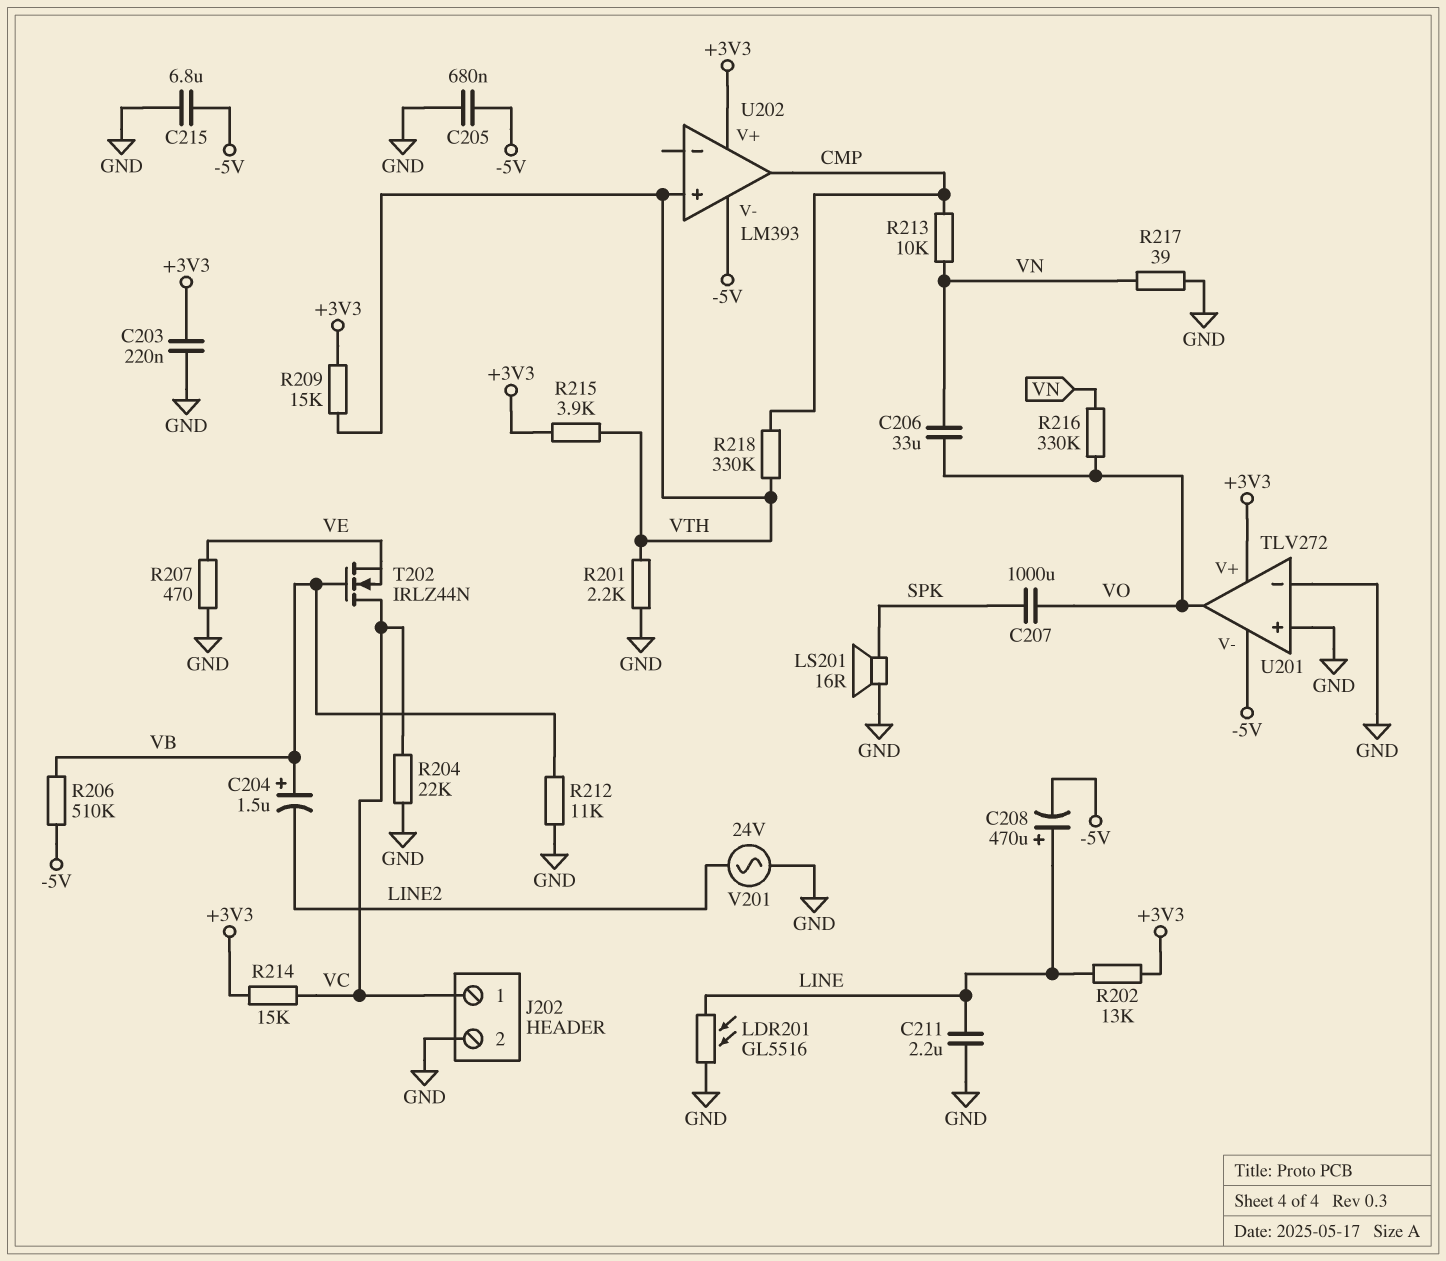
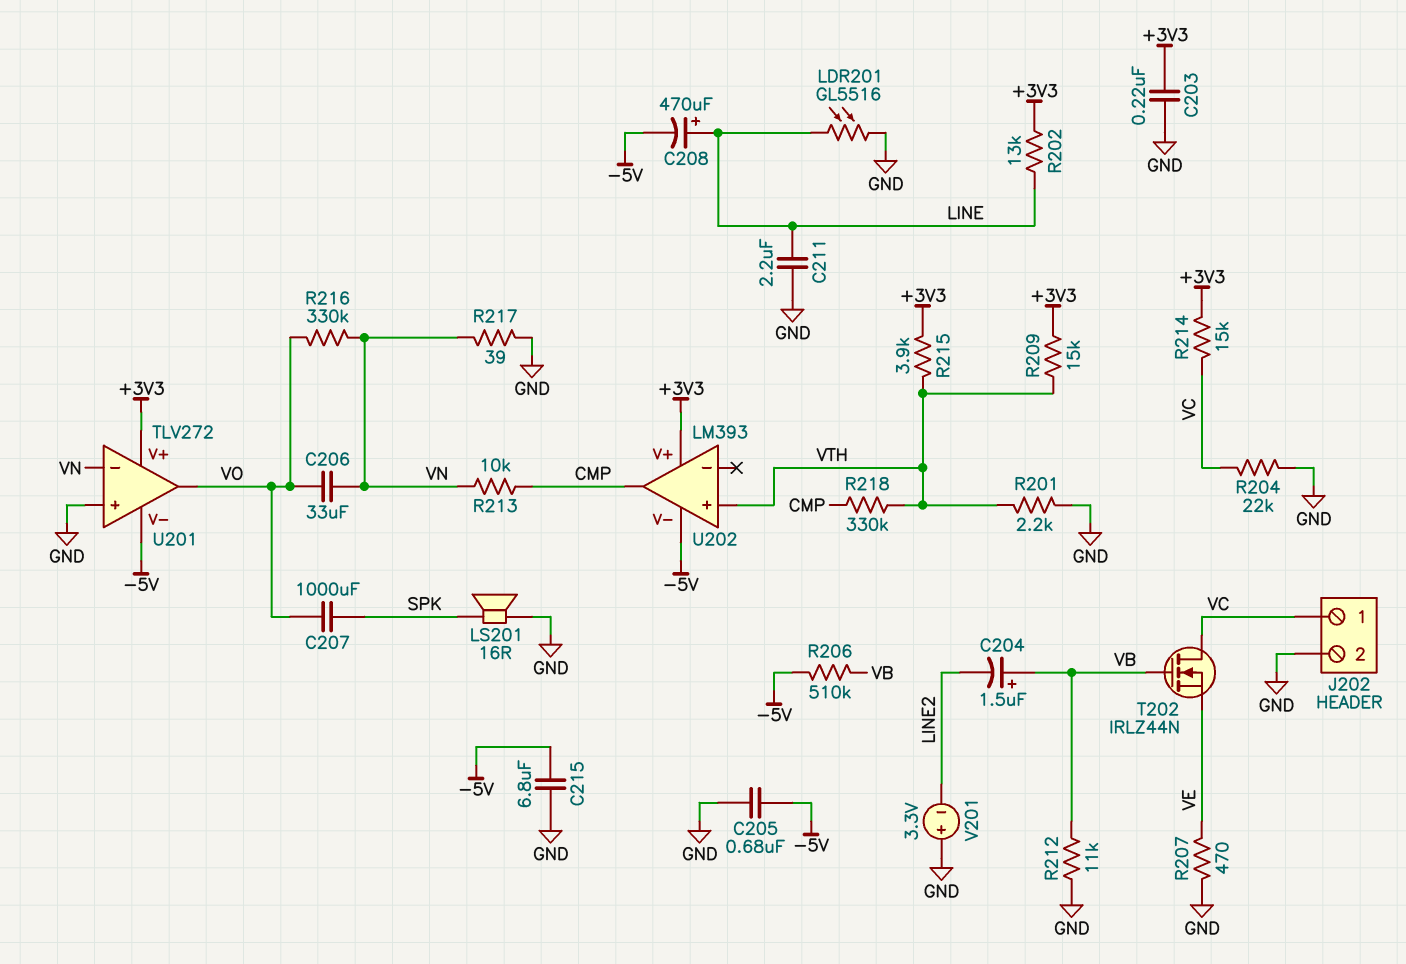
U201 pin in-: GND -> VN
V201: AC 24V (GND, LINE2) -> 3.3V (plus GND, minus LINE2)

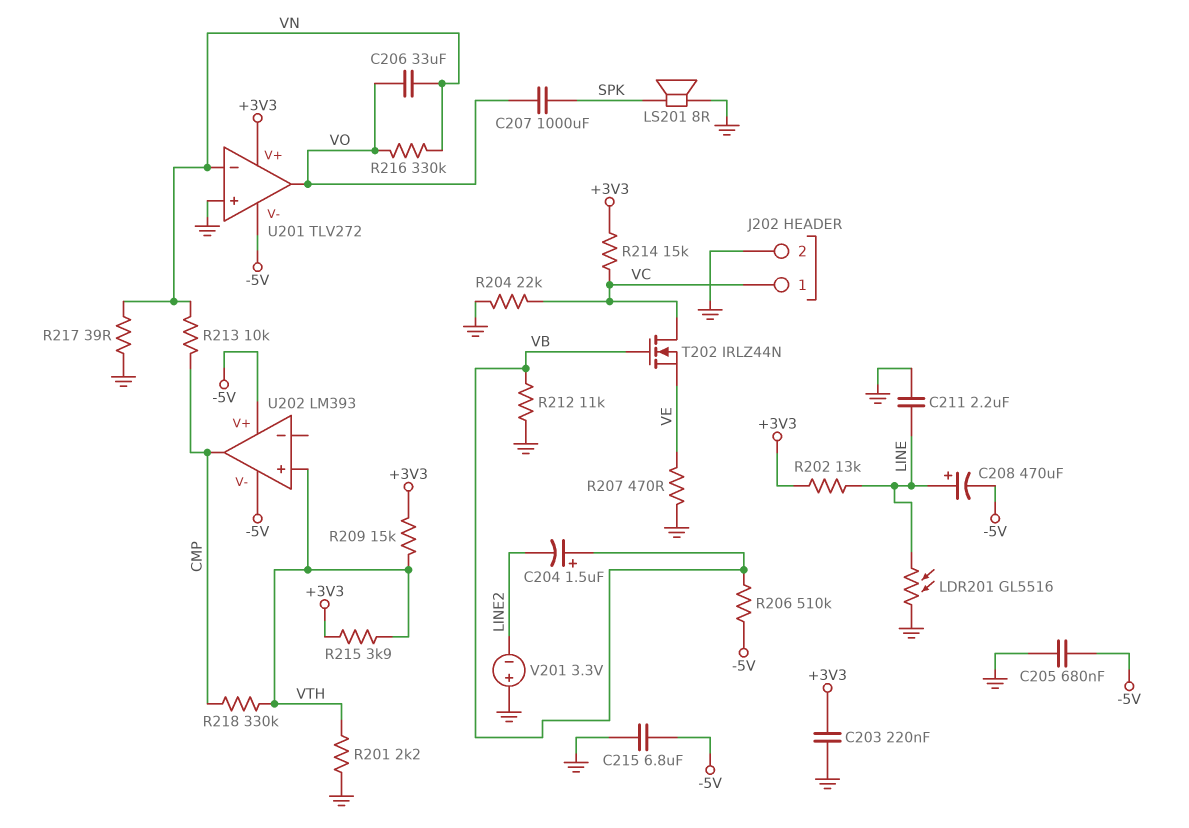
LS201: speaker 16R (GND, SPK) -> speaker 8R (GND, SPK)
U202 pin V+: +3V3 -> -5V

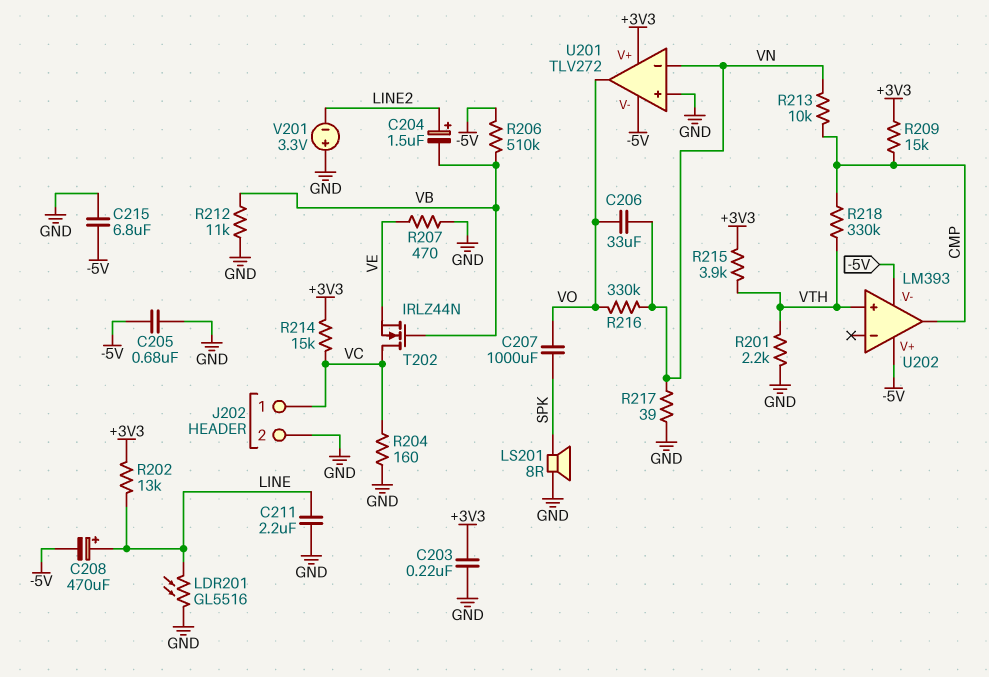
C204: 1.5uF (plus VB, minus LINE2) -> 1.5uF (plus LINE2, minus VB)
R204: 22k (GND, VC) -> 160 (GND, VC)
R209: 15k (+3V3, VTH) -> 15k (+3V3, CMP)

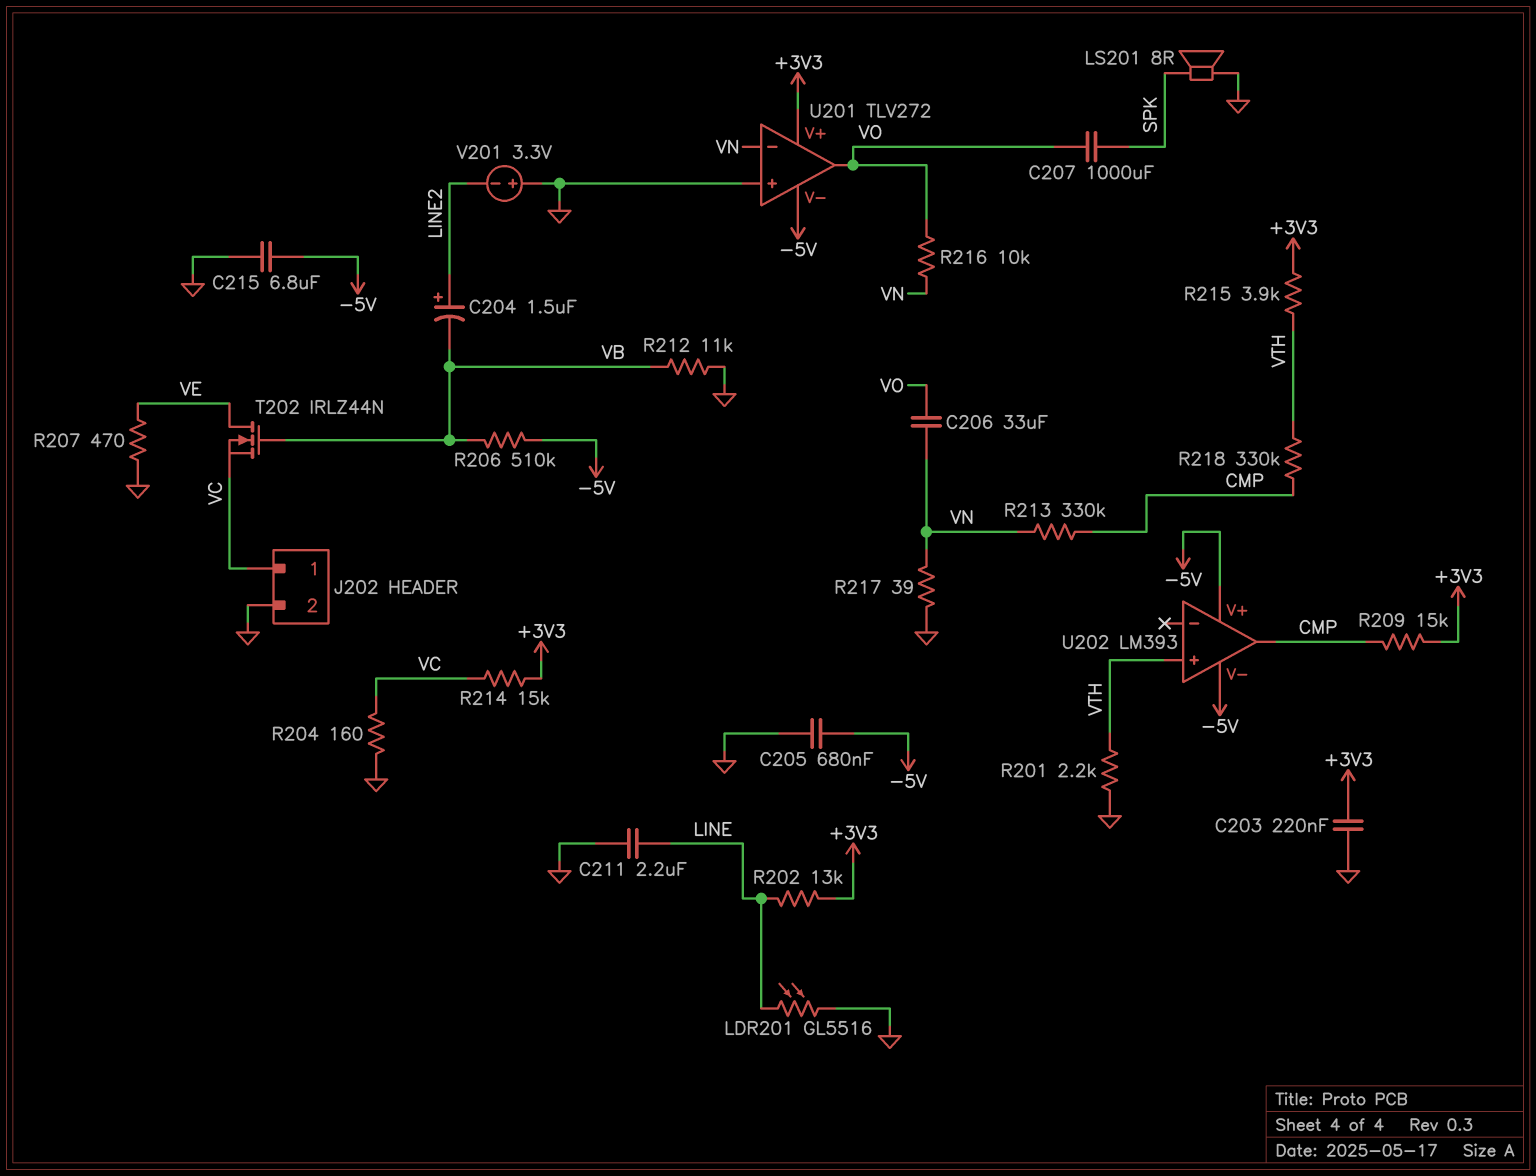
C208: 470uF (plus LINE, minus -5V) -> none
R213: 10k (CMP, VN) -> 330k (CMP, VN)
R216: 330k (VN, VO) -> 10k (VN, VO)
T202: NMOS IRLZ44N (G VB, D VC, S VE) -> NMOS IRLZ44N (G VB, D VE, S VC)

